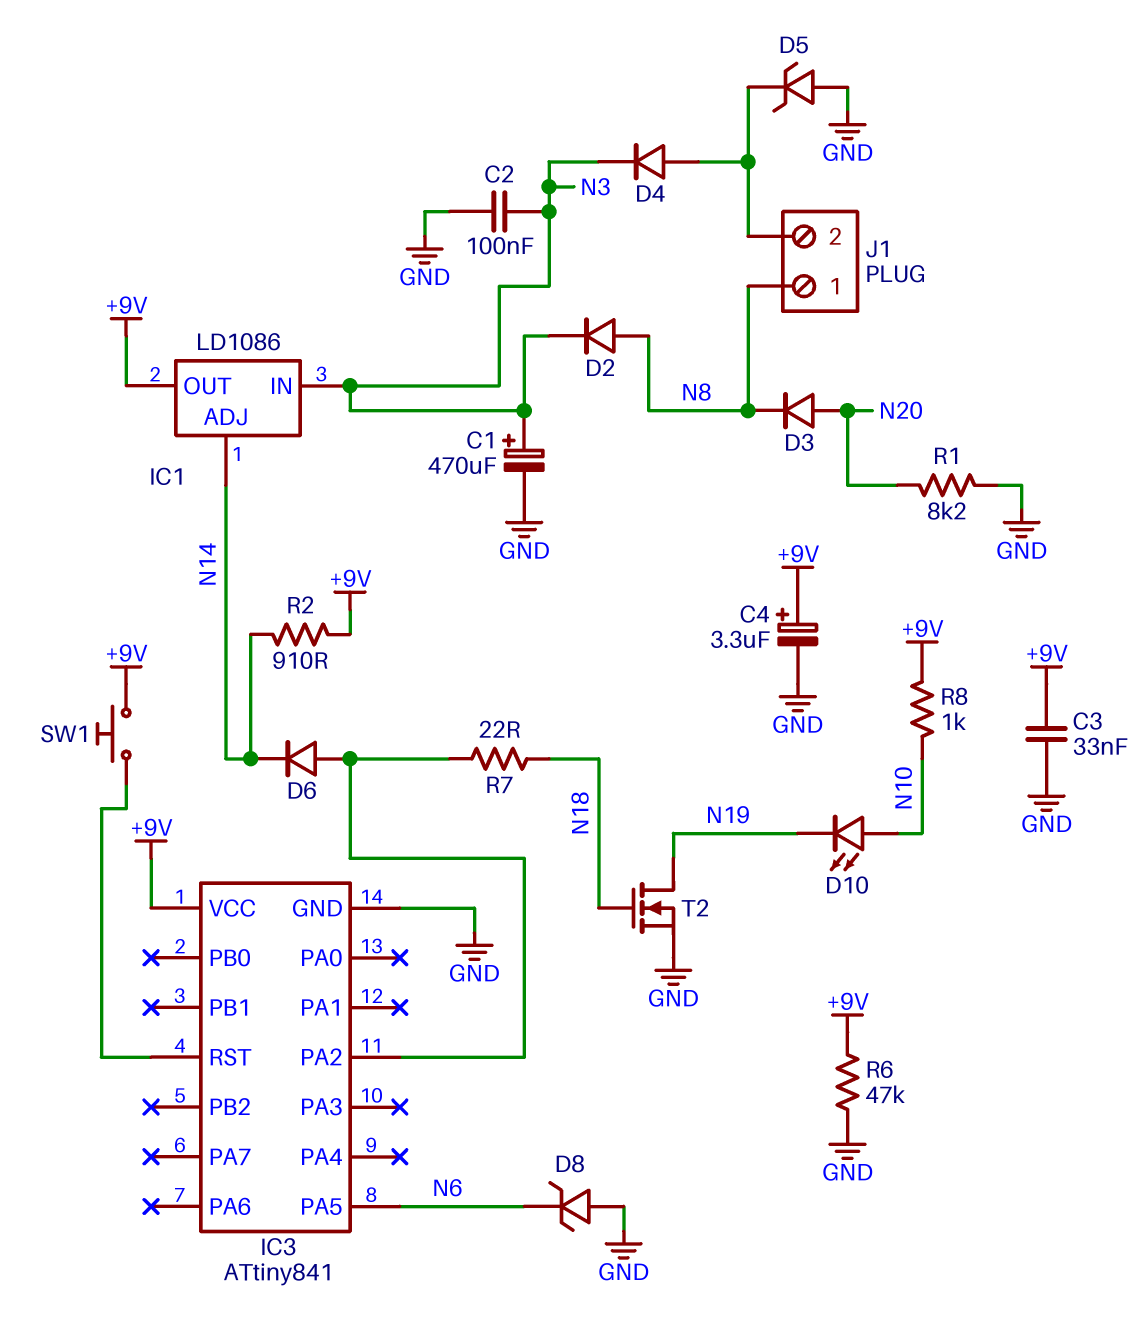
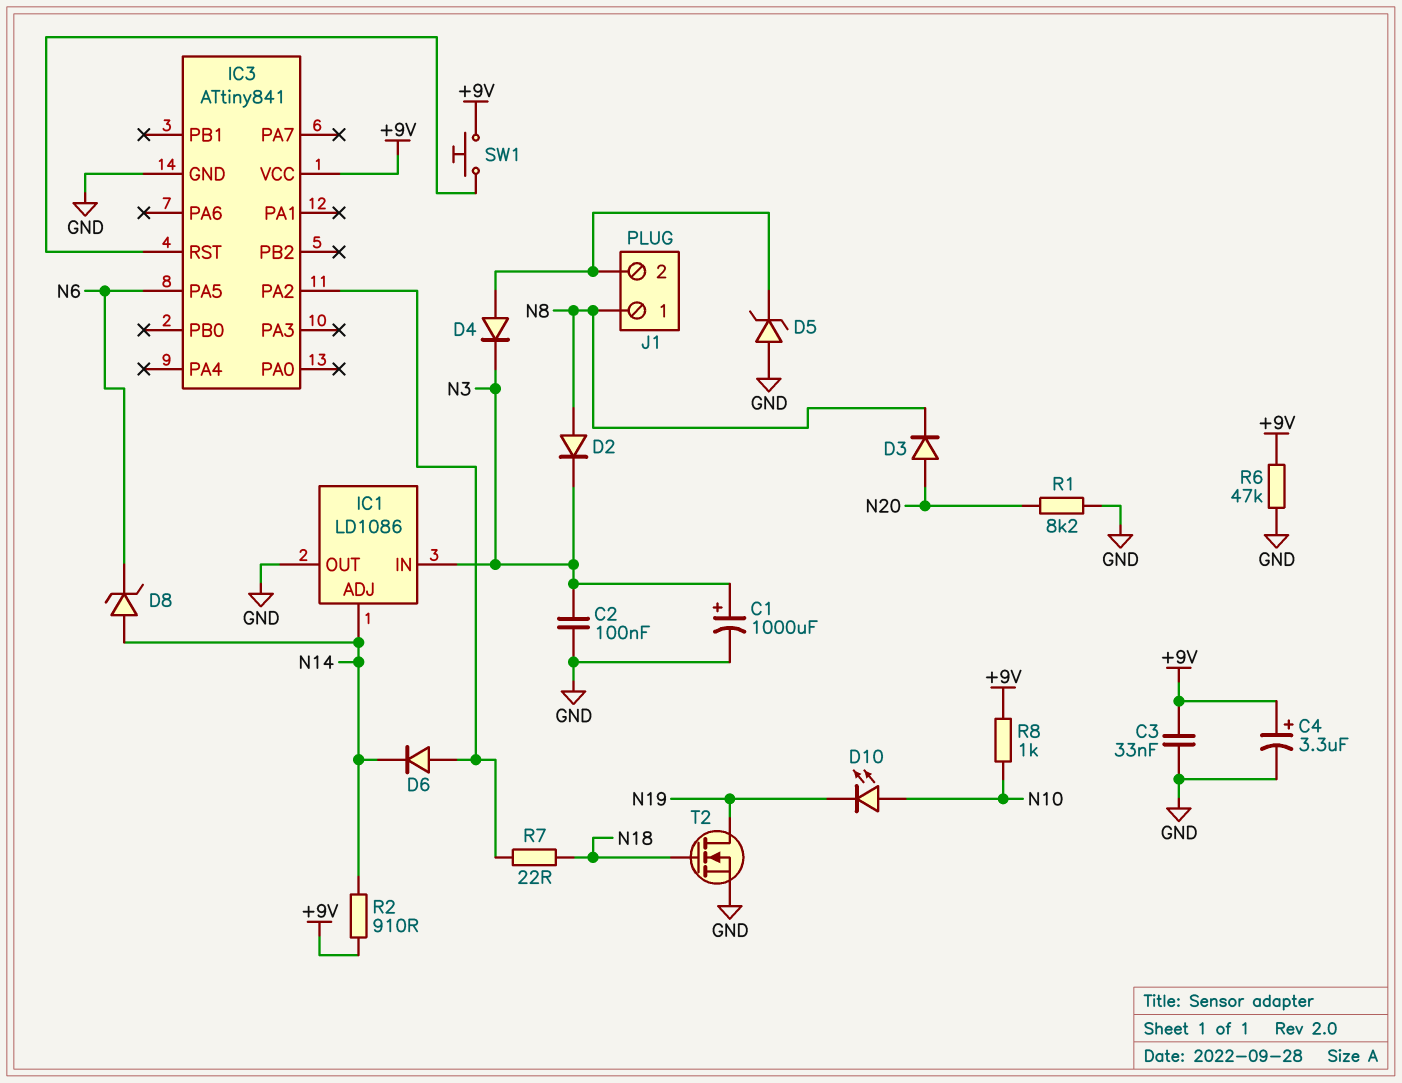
C1: 470uF (plus N3, minus GND) -> 1000uF (plus N3, minus GND)
D8: zener (A GND, K N6) -> zener (A N14, K N6)
IC1 pin OUT: +9V -> GND

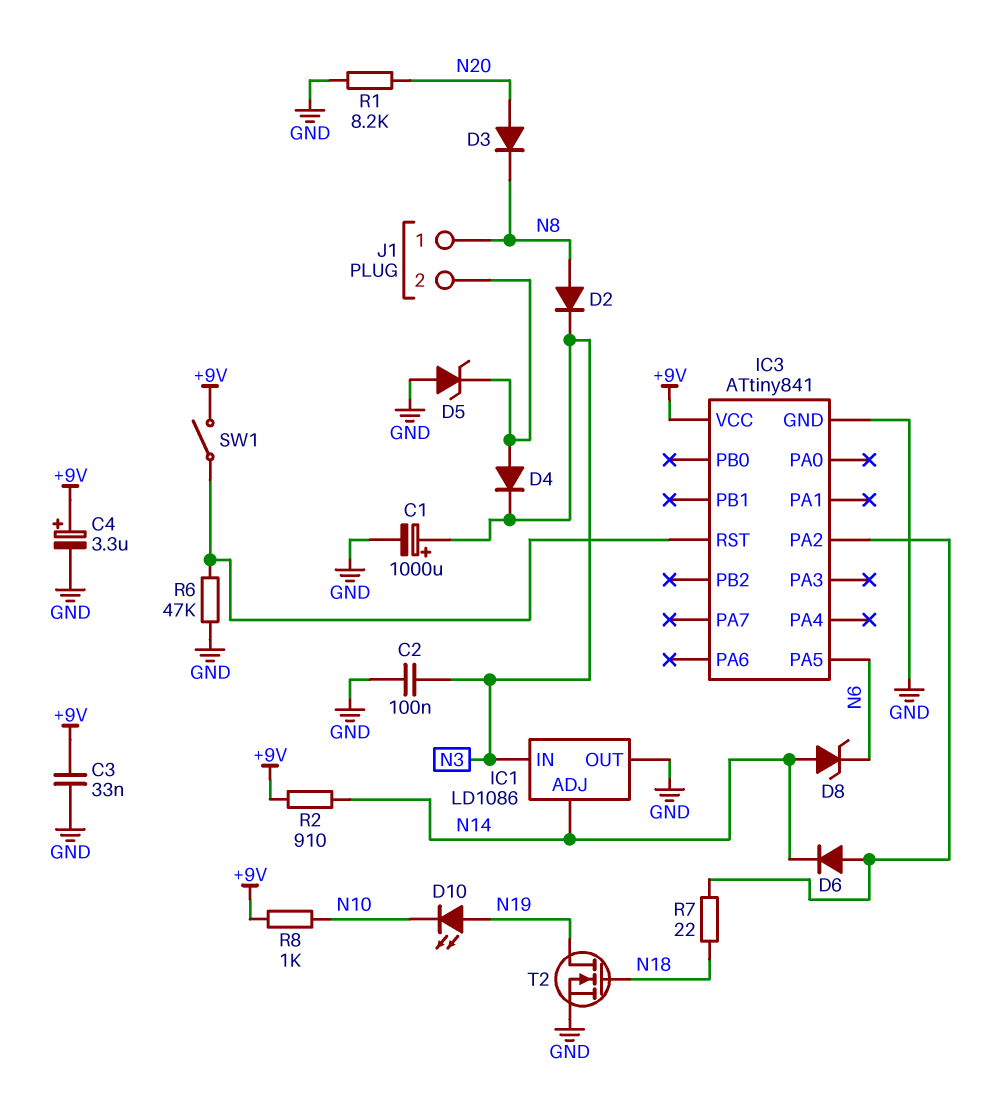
D10: LED (A N10, K N19) -> LED (A N19, K N10)
R6: 47k (+9V, GND) -> 47k (GND, IC3/RST)
SW1: button (+9V, IC3/RST) -> switch (+9V, IC3/RST)

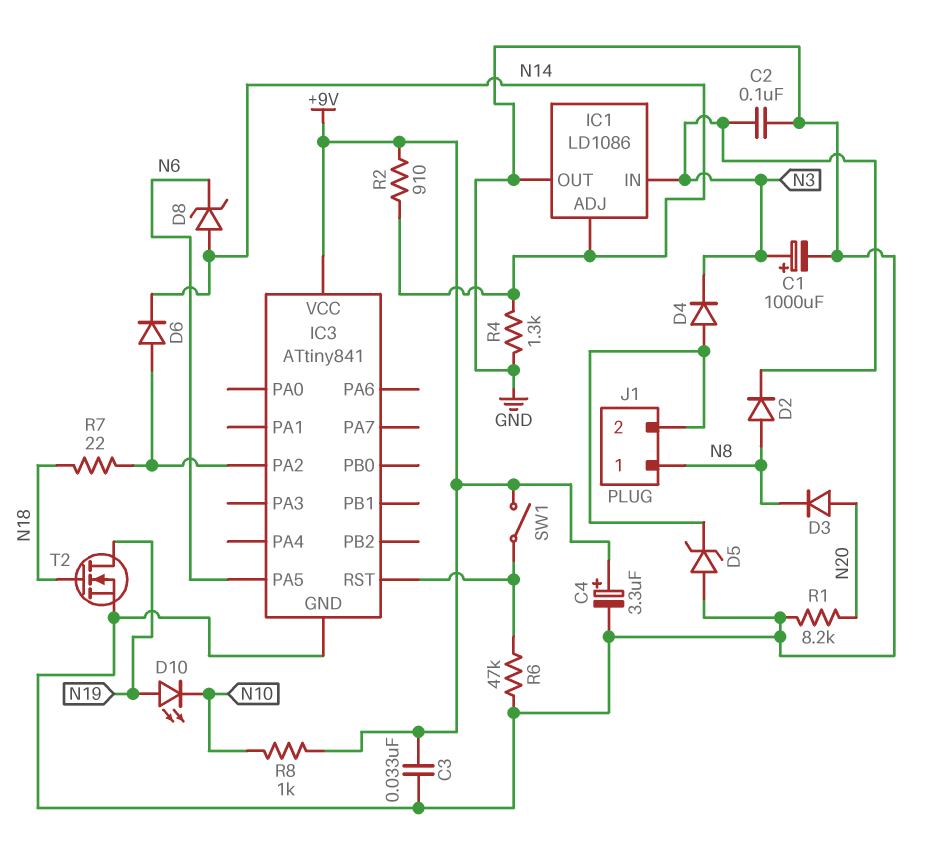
R4: none -> 1.3k (GND, N14)

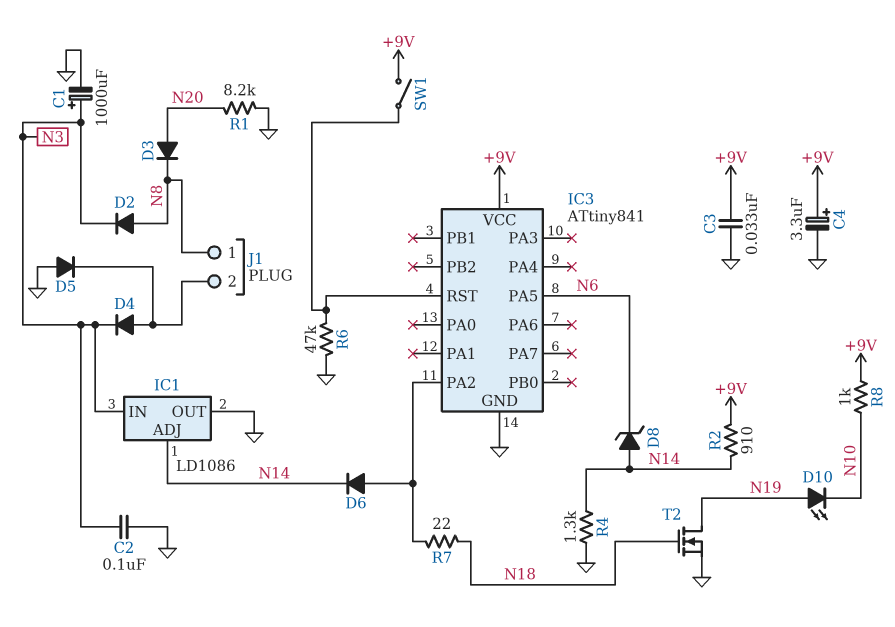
D5: zener (A GND, K J1/2) -> diode (A GND, K J1/2)

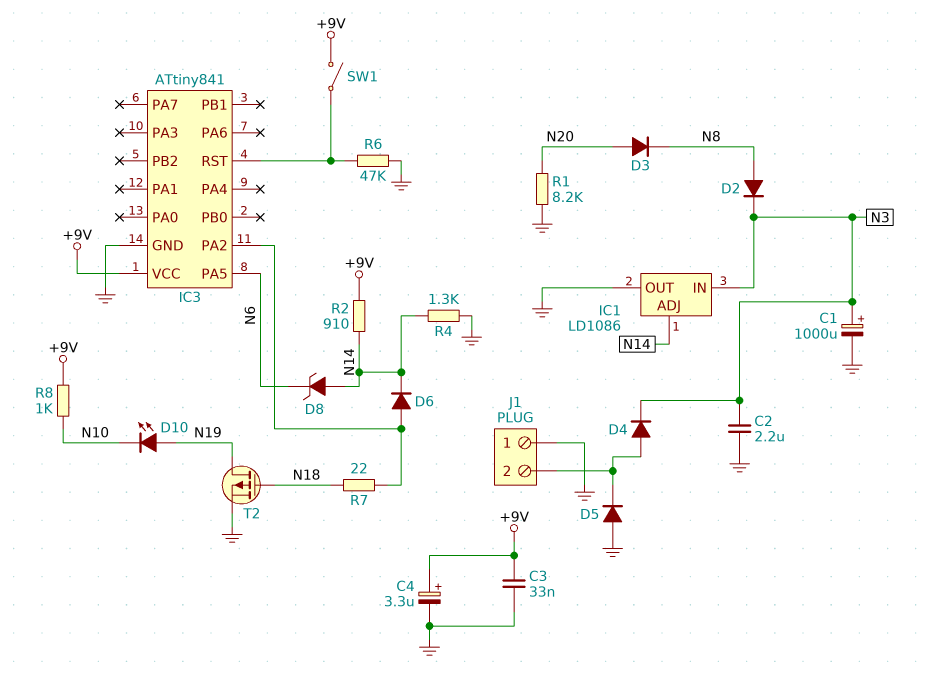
C2: 100nF (GND, N3) -> 2.2uF (GND, N3)
J1 pin 1: N8 -> GND
T2: NMOS (G N18, D N19, S GND) -> PMOS (G N18, D N19, S GND)

